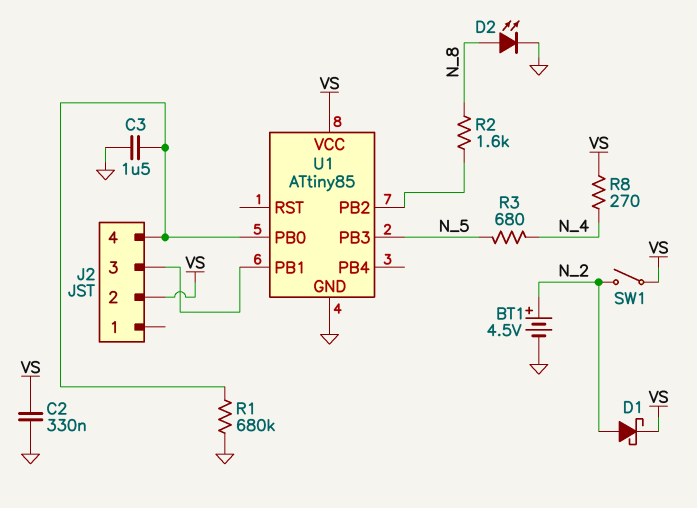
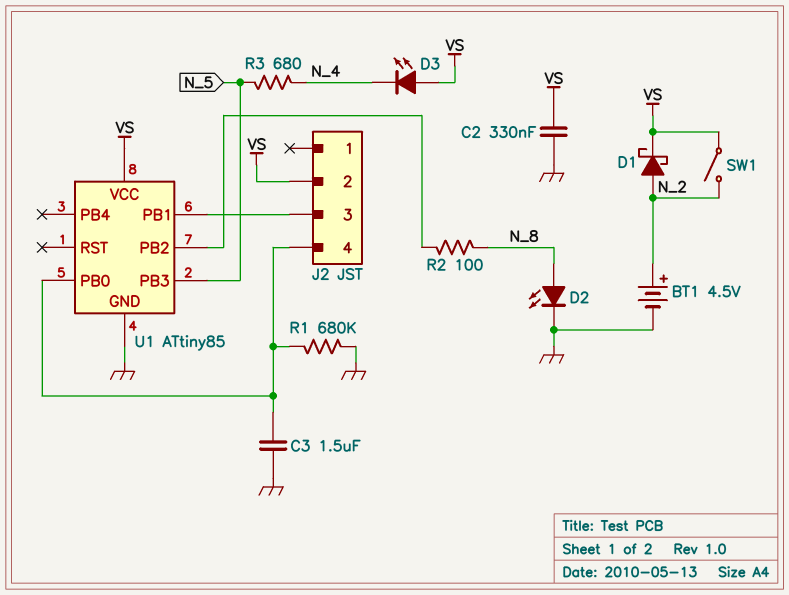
D3: none -> LED (A VS, K N_4)
R2: 1.6k (N_8, U1/PB2) -> 100 (N_8, U1/PB2)
R8: 270 (N_4, VS) -> none

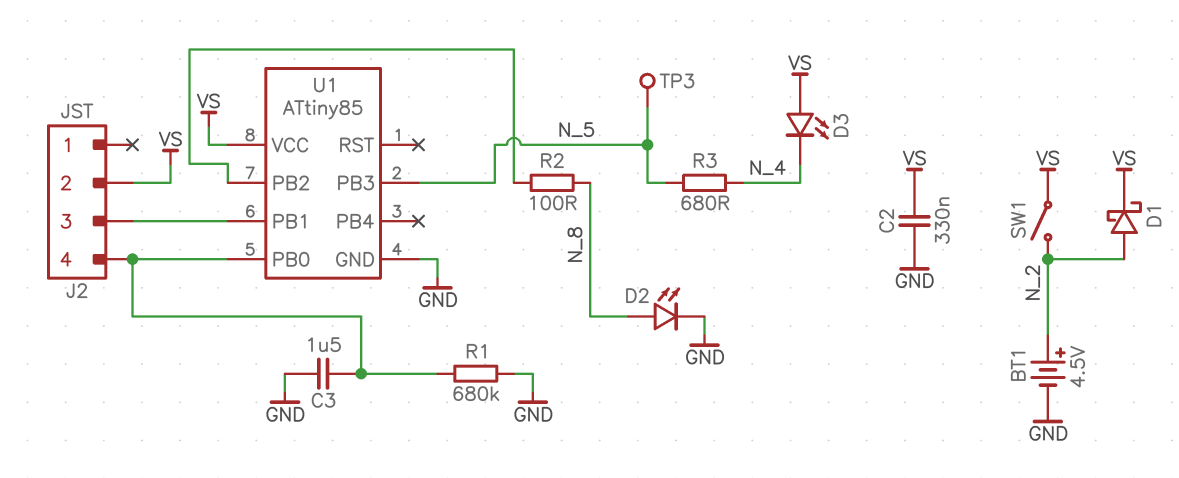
TP3: none -> test point (N_5)

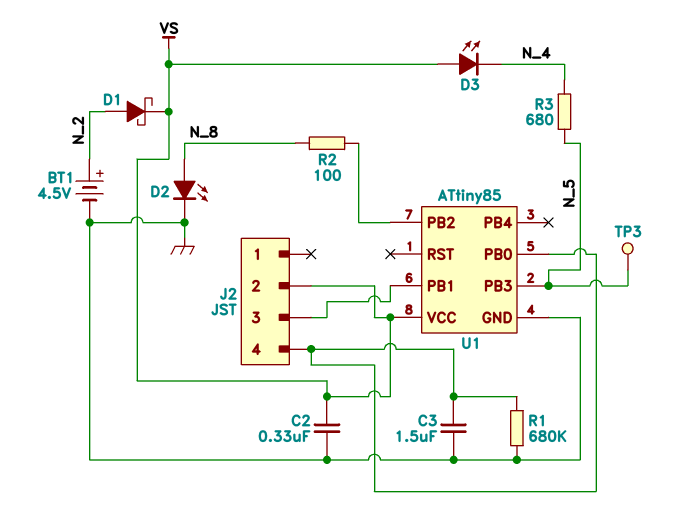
SW1: switch (N_2, VS) -> none

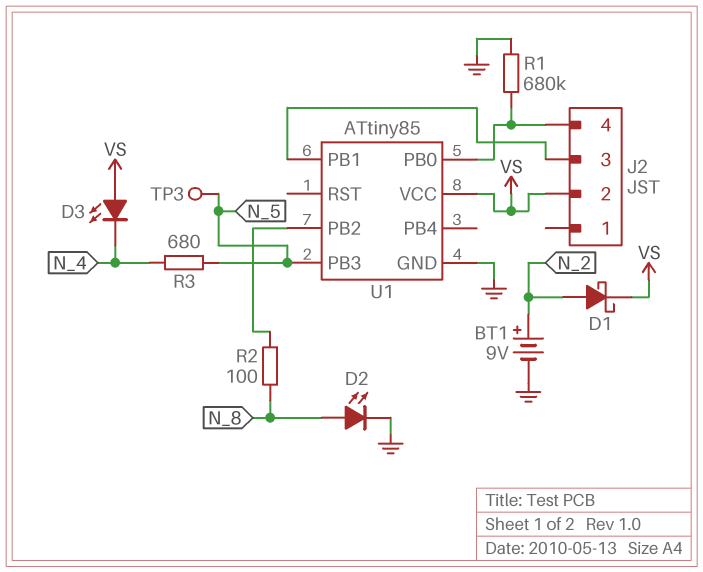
BT1: 4.5V (plus N_2, minus GND) -> 9V (plus N_2, minus GND)
C2: 330nF (GND, VS) -> none
C3: 1.5uF (GND, J2/4) -> none

